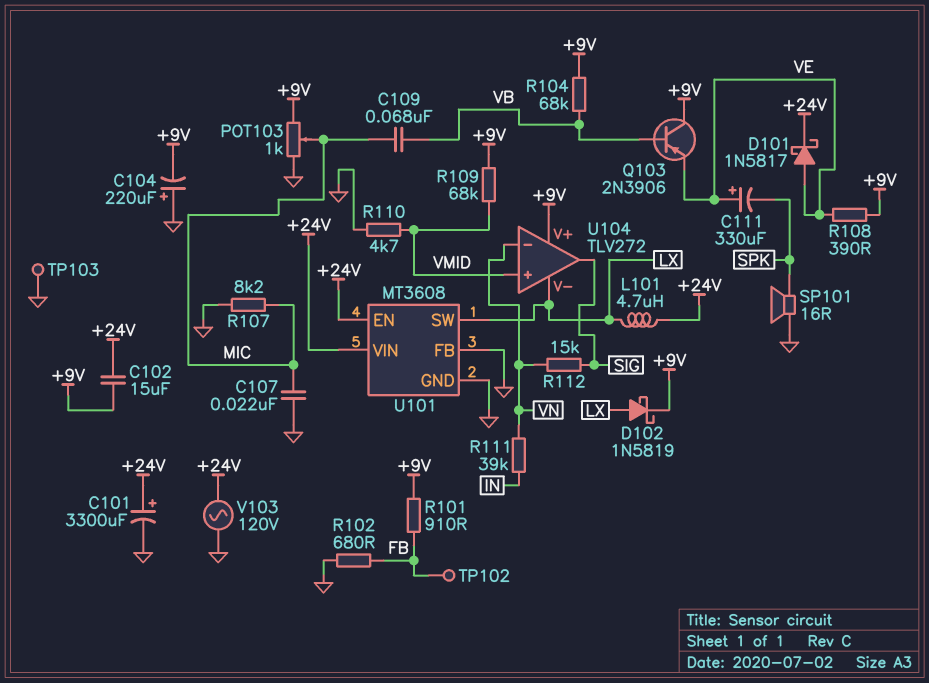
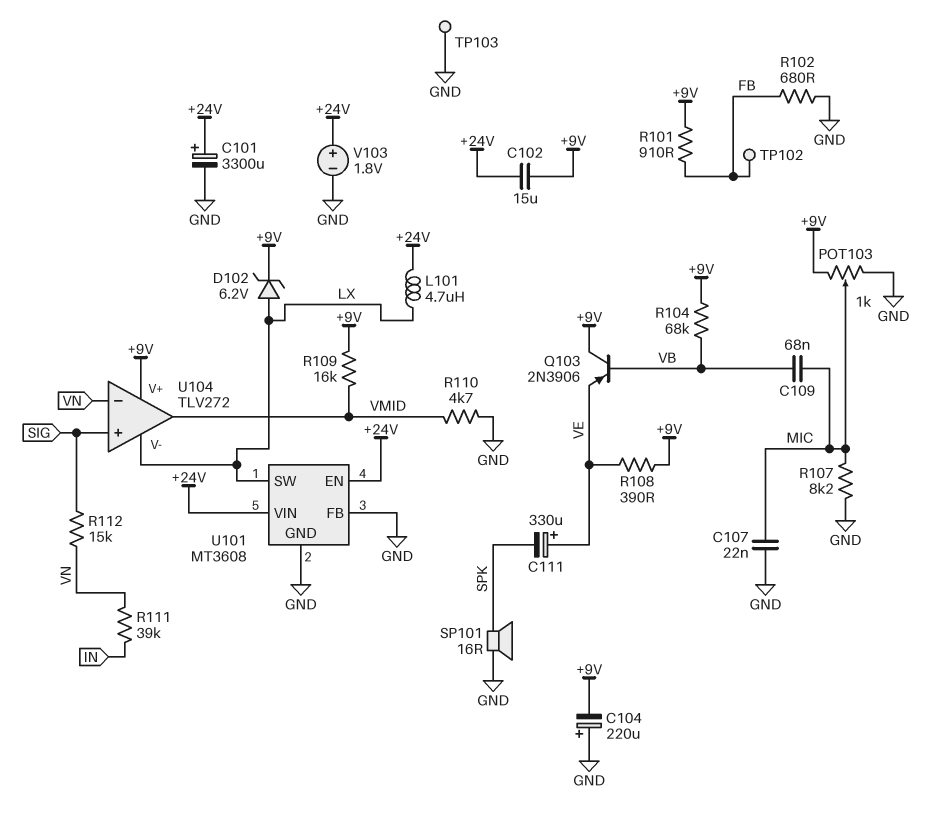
D101: schottky 1N5817 (A VE, K +24V) -> none
D102: schottky 1N5819 (A LX, K +9V) -> zener 6.2V (A LX, K +9V)
R109: 68k (+9V, VMID) -> 16k (+9V, VMID)
U104 pin in+: VMID -> SIG
U104 pin out: SIG -> VMID
V103: AC 120V (+24V, GND) -> 1.8V (plus +24V, minus GND)

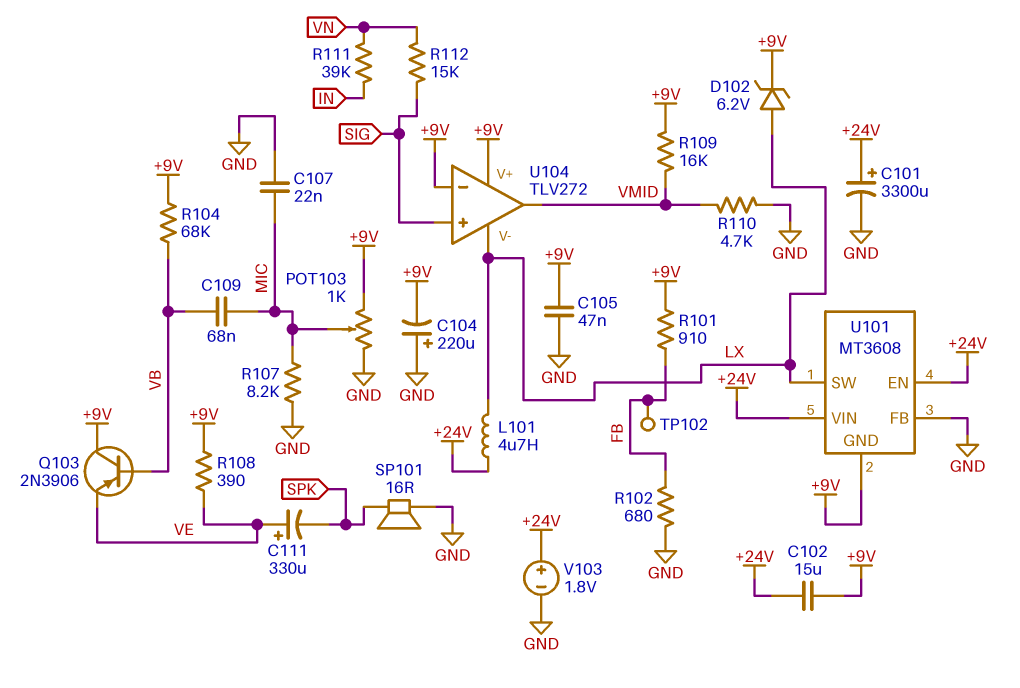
C105: none -> 47nF (+9V, GND)
TP103: test point (GND) -> none
U101 pin GND: GND -> +9V
U104 pin in-: VN -> +9V

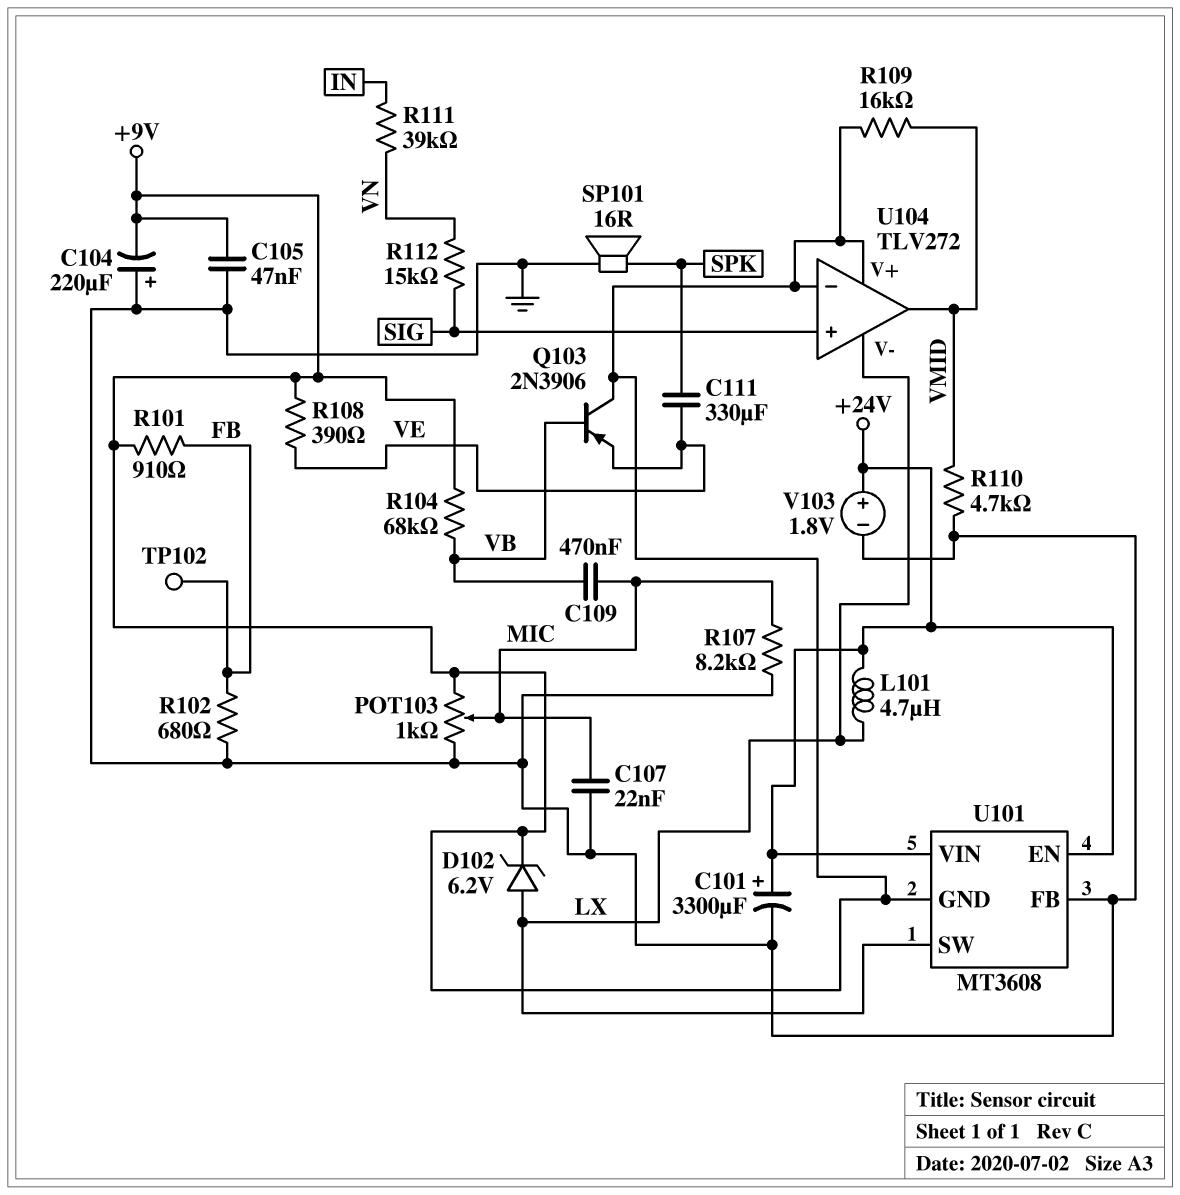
C102: 15uF (+9V, +24V) -> none
C109: 68nF (MIC, VB) -> 470nF (MIC, VB)
C111: 330uF (plus VE, minus SPK) -> 330uF (SPK, VE)

